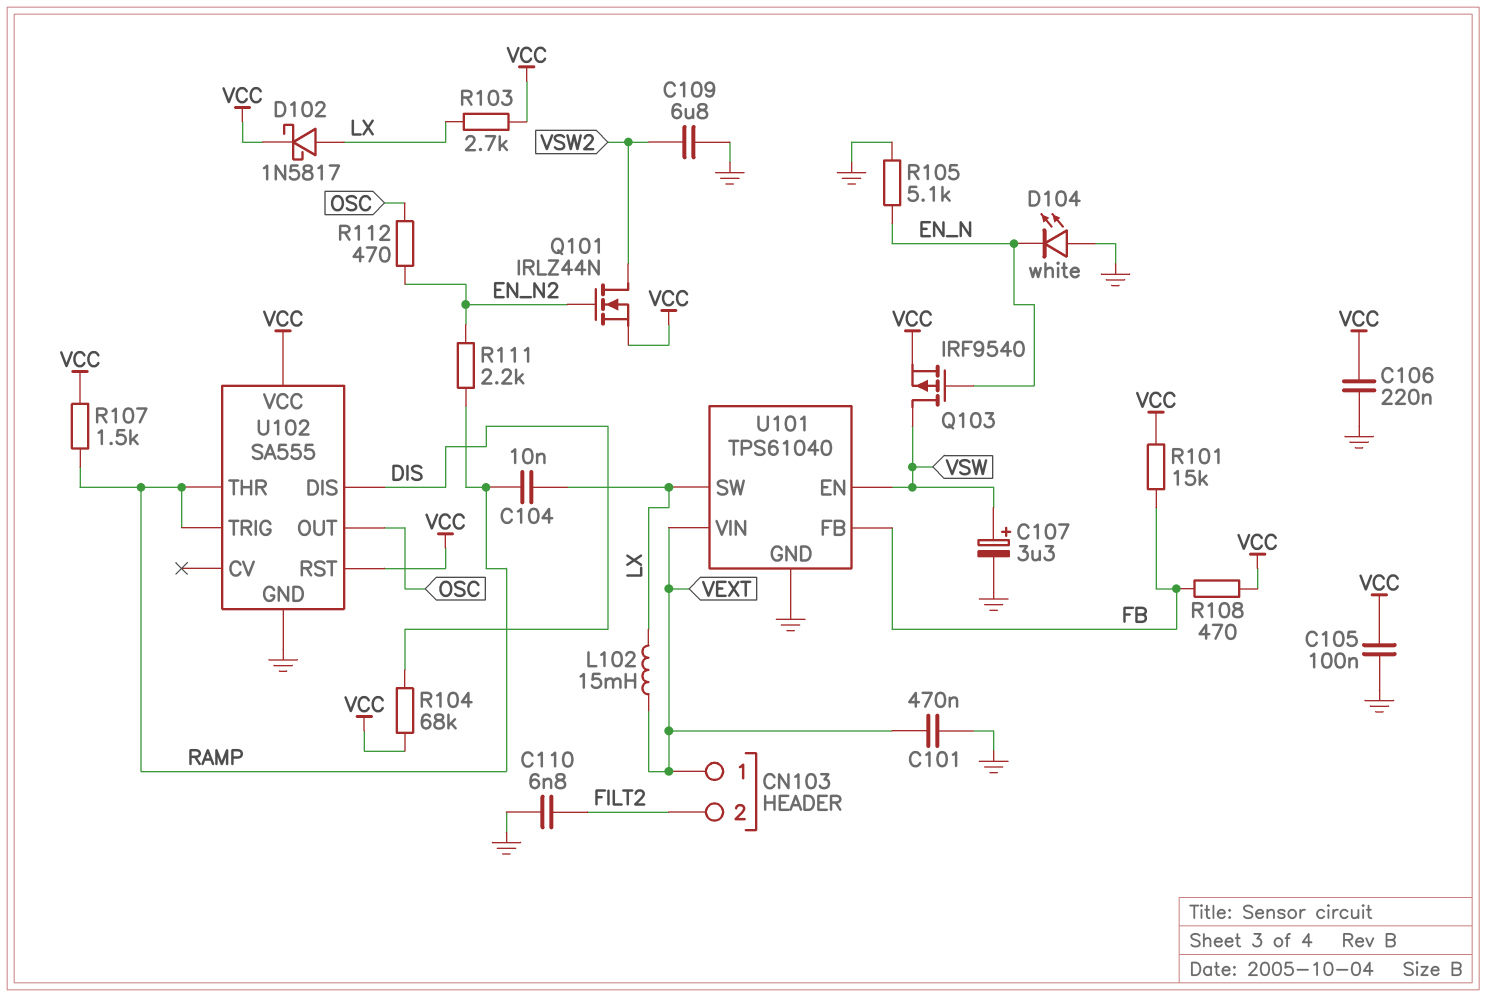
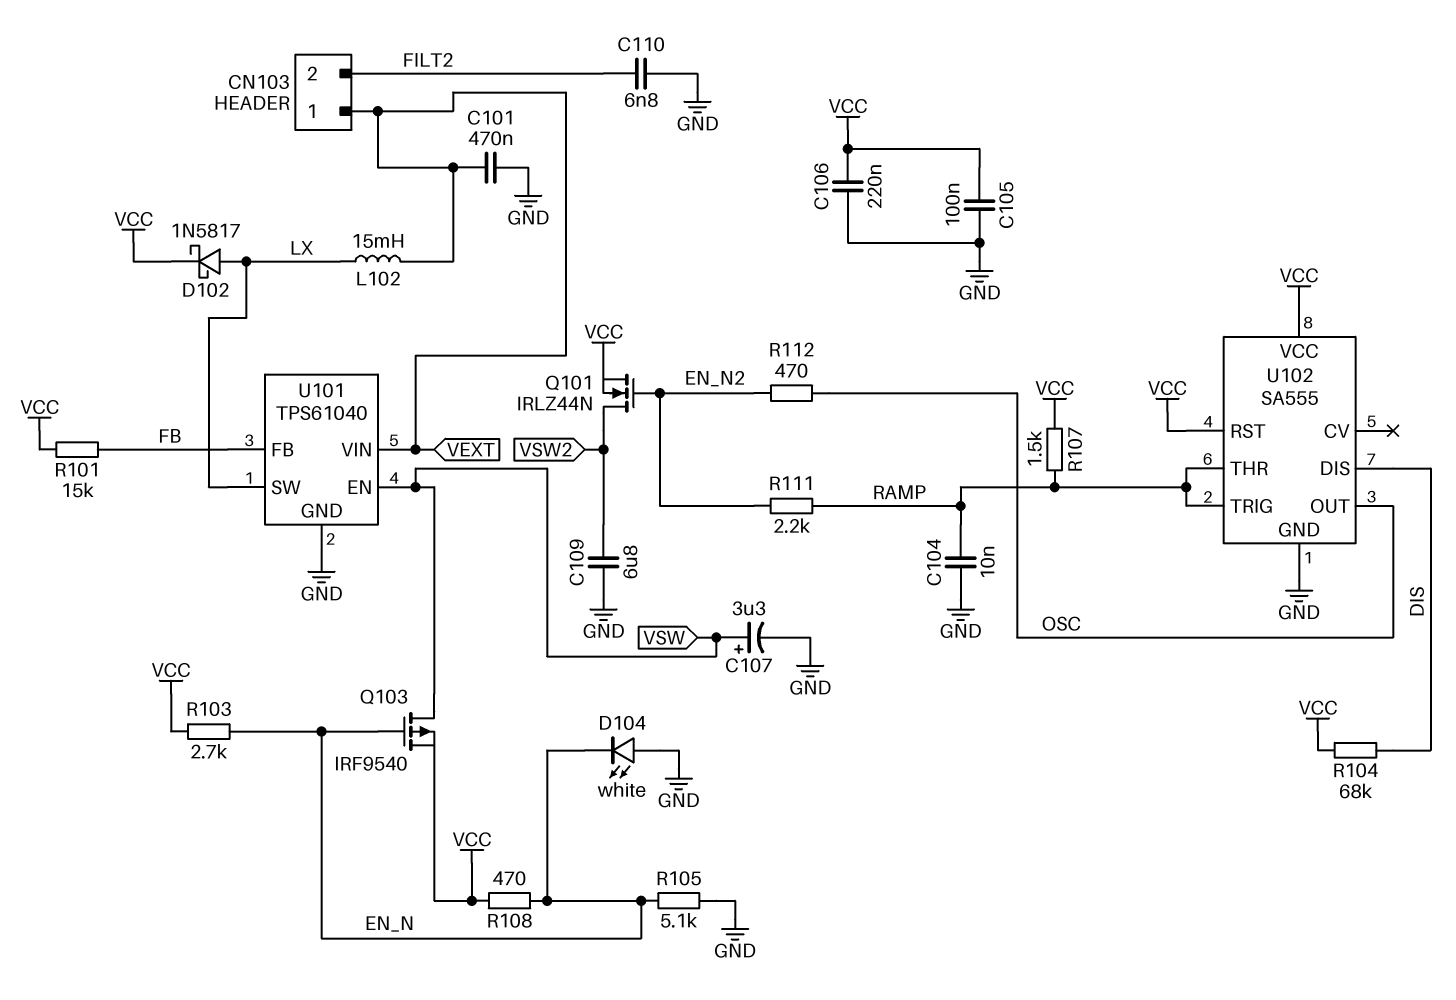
C104: 10nF (LX, RAMP) -> 10nF (GND, RAMP)
R103: 2.7k (LX, VCC) -> 2.7k (EN_N, VCC)
R108: 470 (FB, VCC) -> 470 (EN_N, VCC)

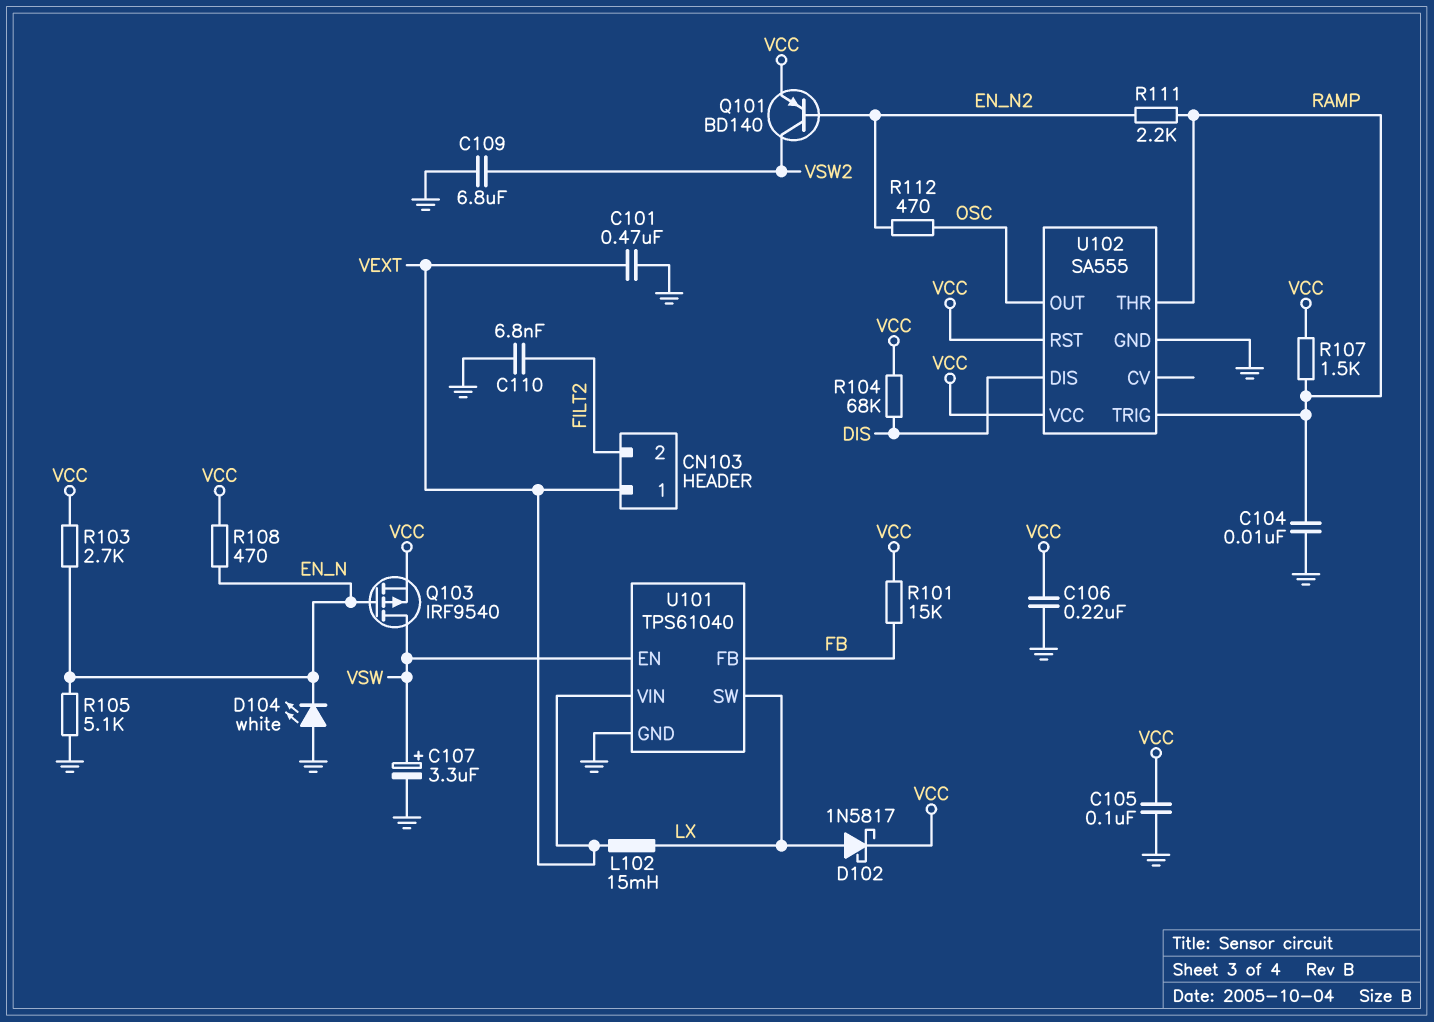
Q101: NMOS IRLZ44N (G EN_N2, D VSW2, S VCC) -> PNP BD140 (B EN_N2, C VSW2, E VCC)

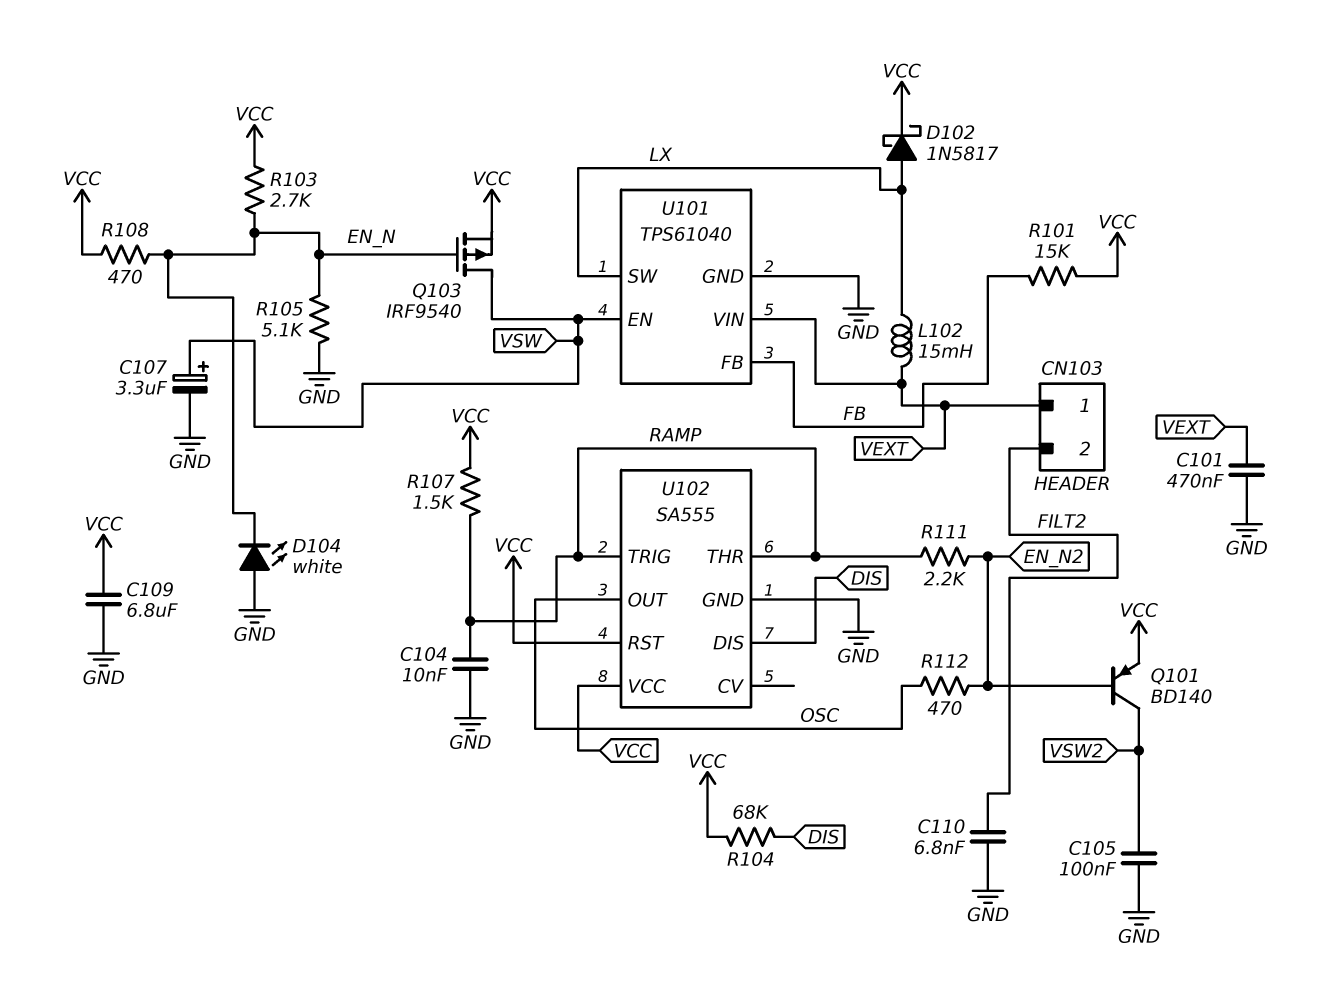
C105: 100nF (GND, VCC) -> 100nF (GND, VSW2)
C106: 220nF (GND, VCC) -> none
C109: 6.8uF (GND, VSW2) -> 6.8uF (GND, VCC)

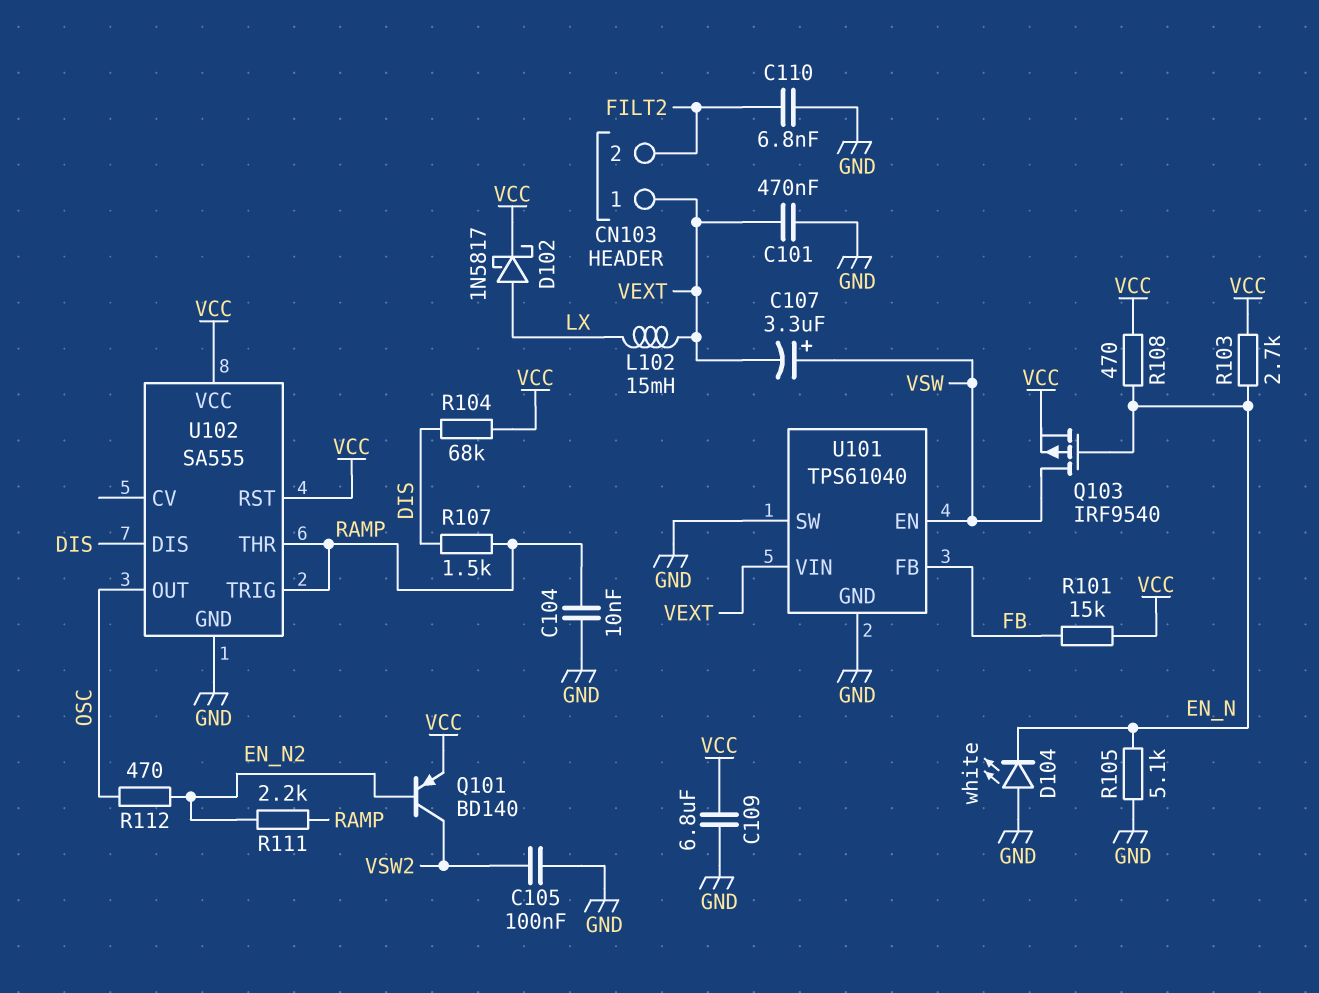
C107: 3.3uF (plus VSW, minus GND) -> 3.3uF (plus VSW, minus VEXT)
R107: 1.5k (RAMP, VCC) -> 1.5k (DIS, RAMP)
U101 pin SW: LX -> GND

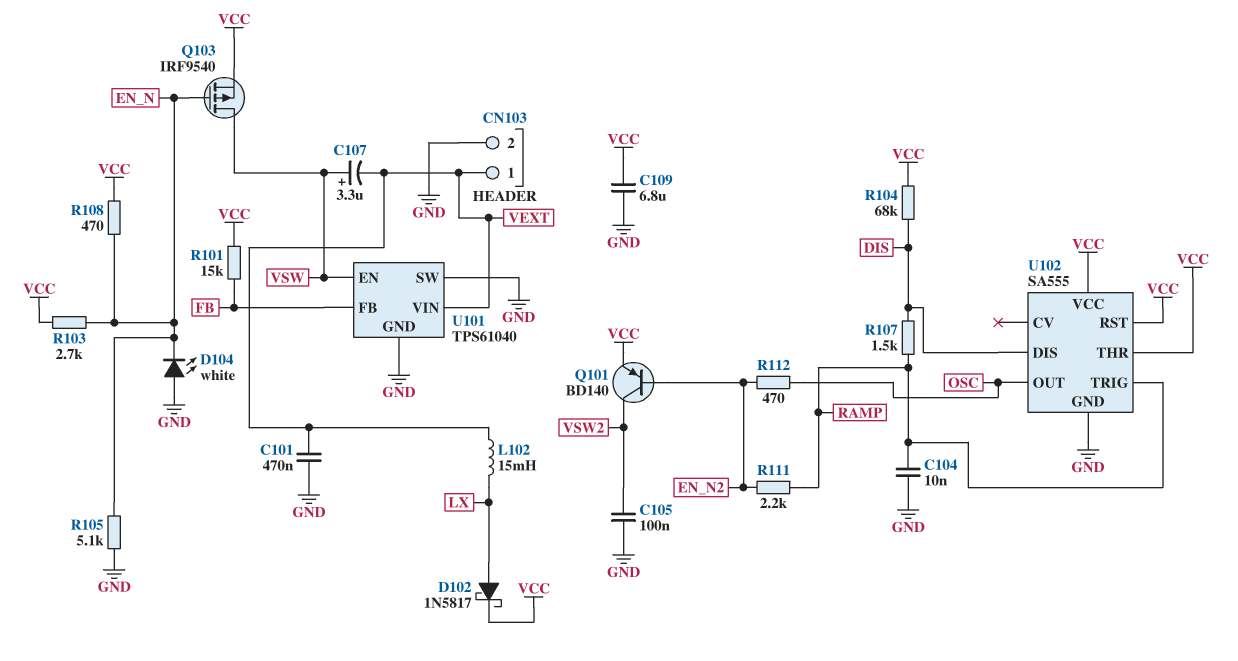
C110: 6.8nF (FILT2, GND) -> none
CN103 pin 2: FILT2 -> GND
U102 pin THR: RAMP -> VCC

